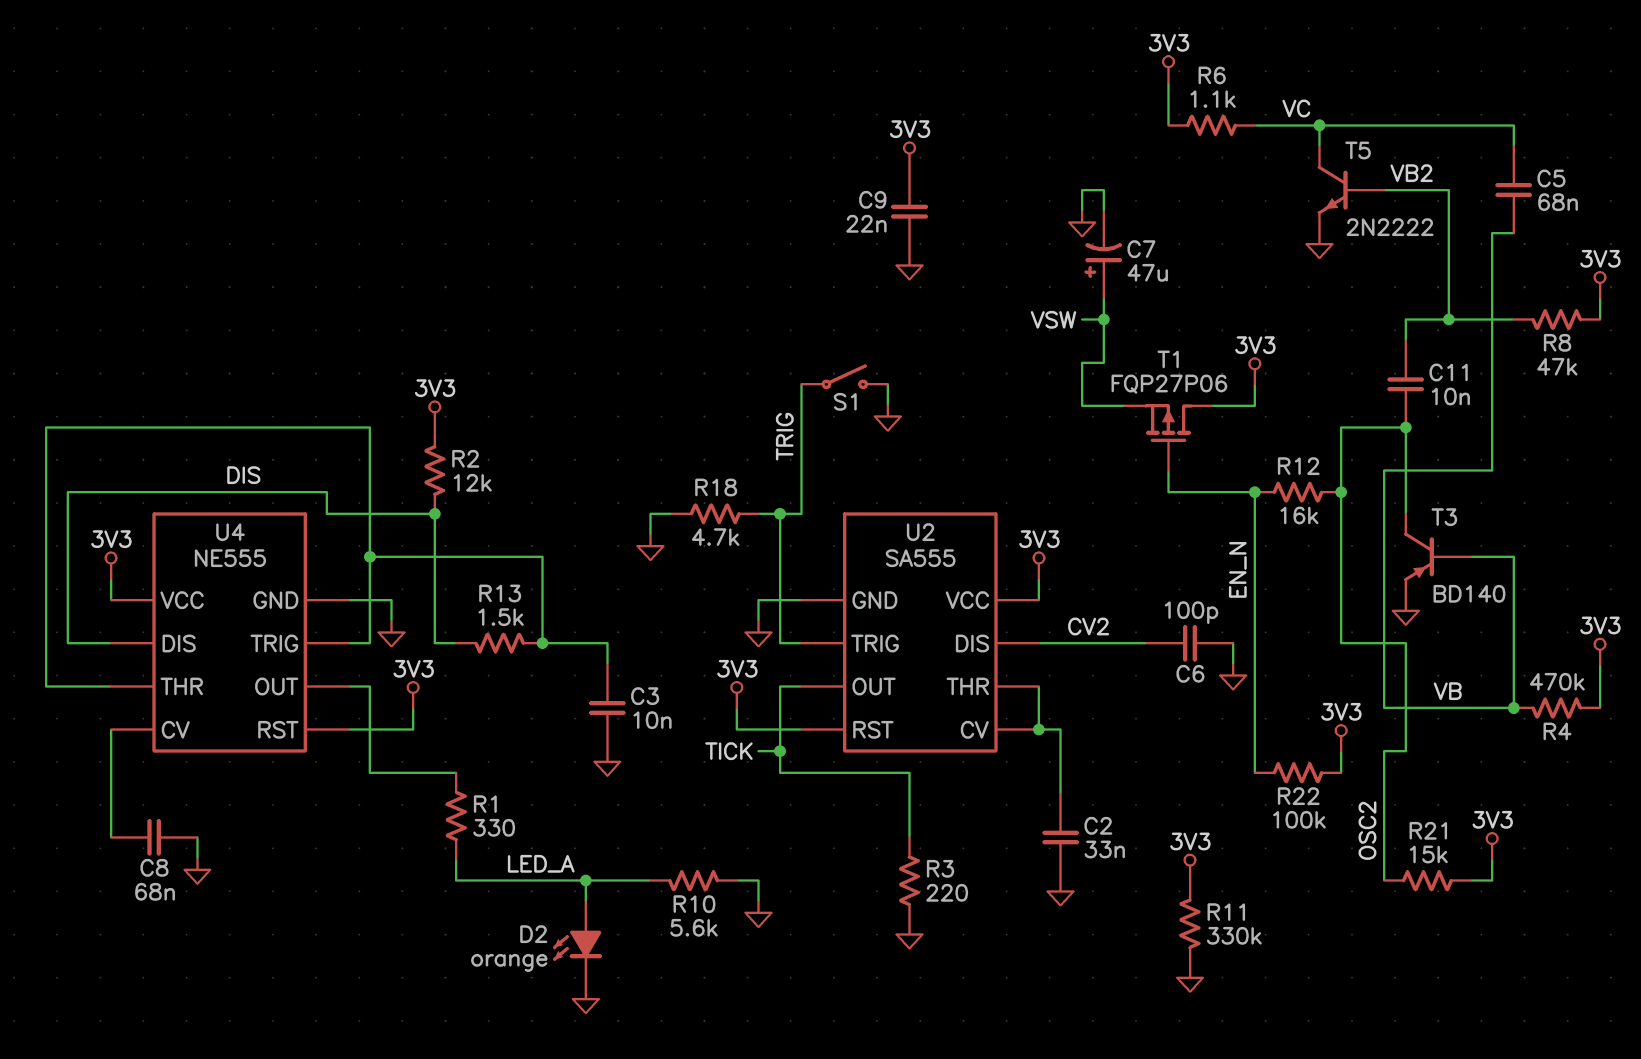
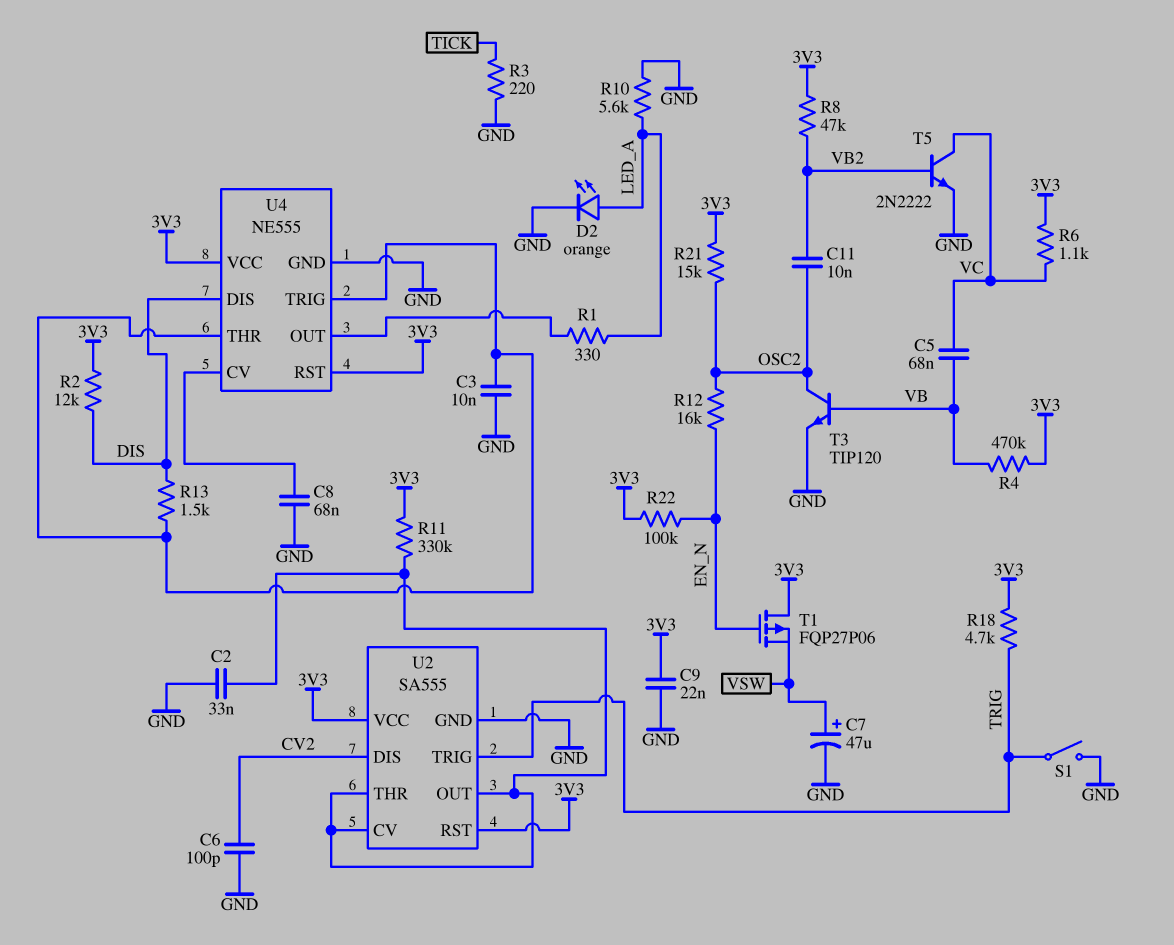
R11: 330k (3V3, GND) -> 330k (3V3, U2/CV)
R18: 4.7k (GND, TRIG) -> 4.7k (3V3, TRIG)
T3: PNP BD140 (B VB, C OSC2, E GND) -> NPN TIP120 (B VB, C OSC2, E GND)
U2 pin OUT: TICK -> U2/CV

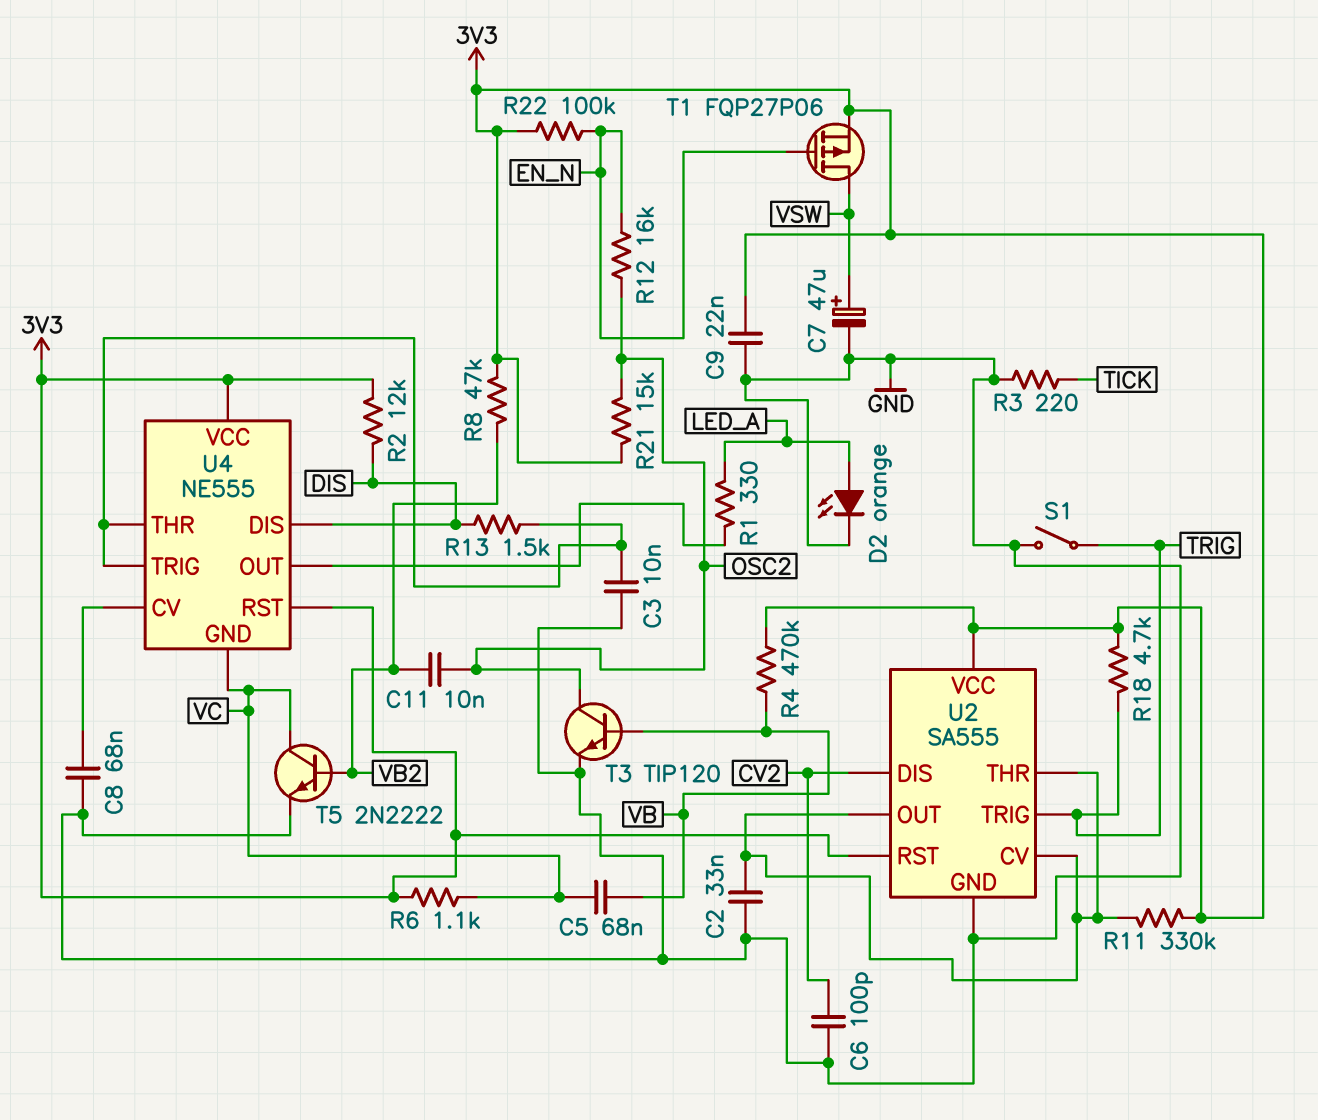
R10: 5.6k (GND, LED_A) -> none
T1: PMOS FQP27P06 (G EN_N, D 3V3, S VSW) -> PMOS FQP27P06 (G EN_N, D VSW, S 3V3)
U4 pin GND: GND -> VC

